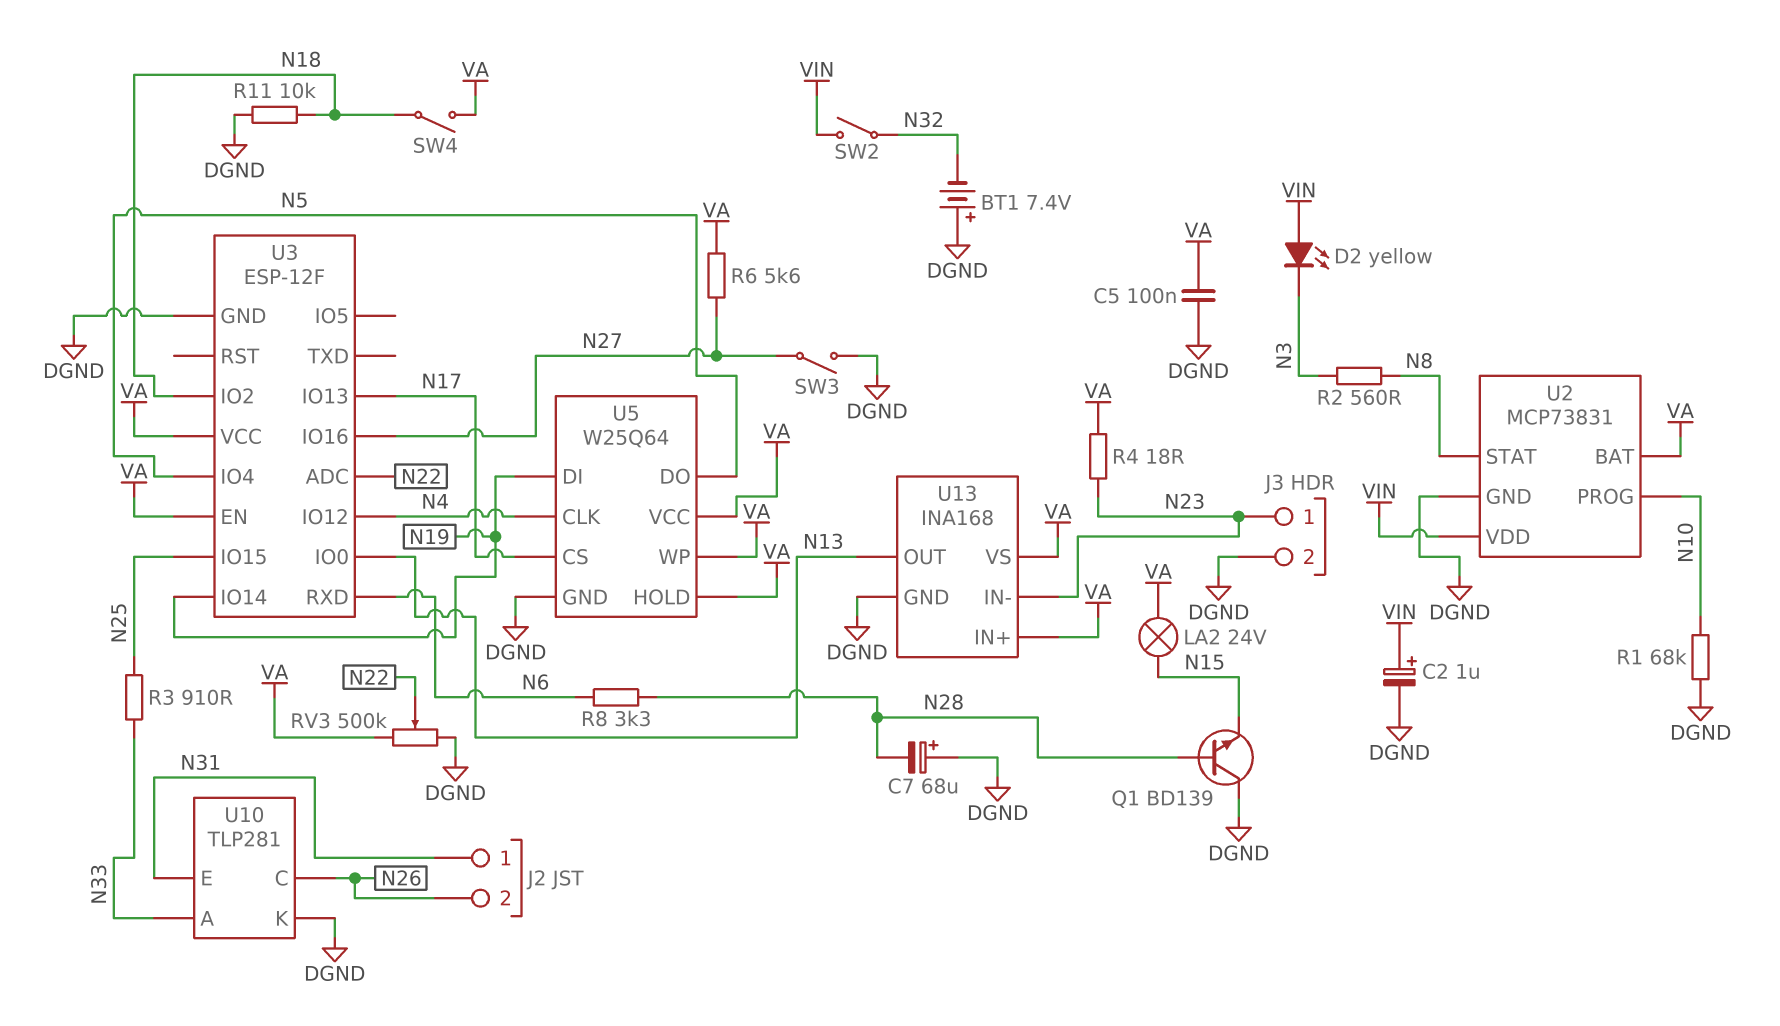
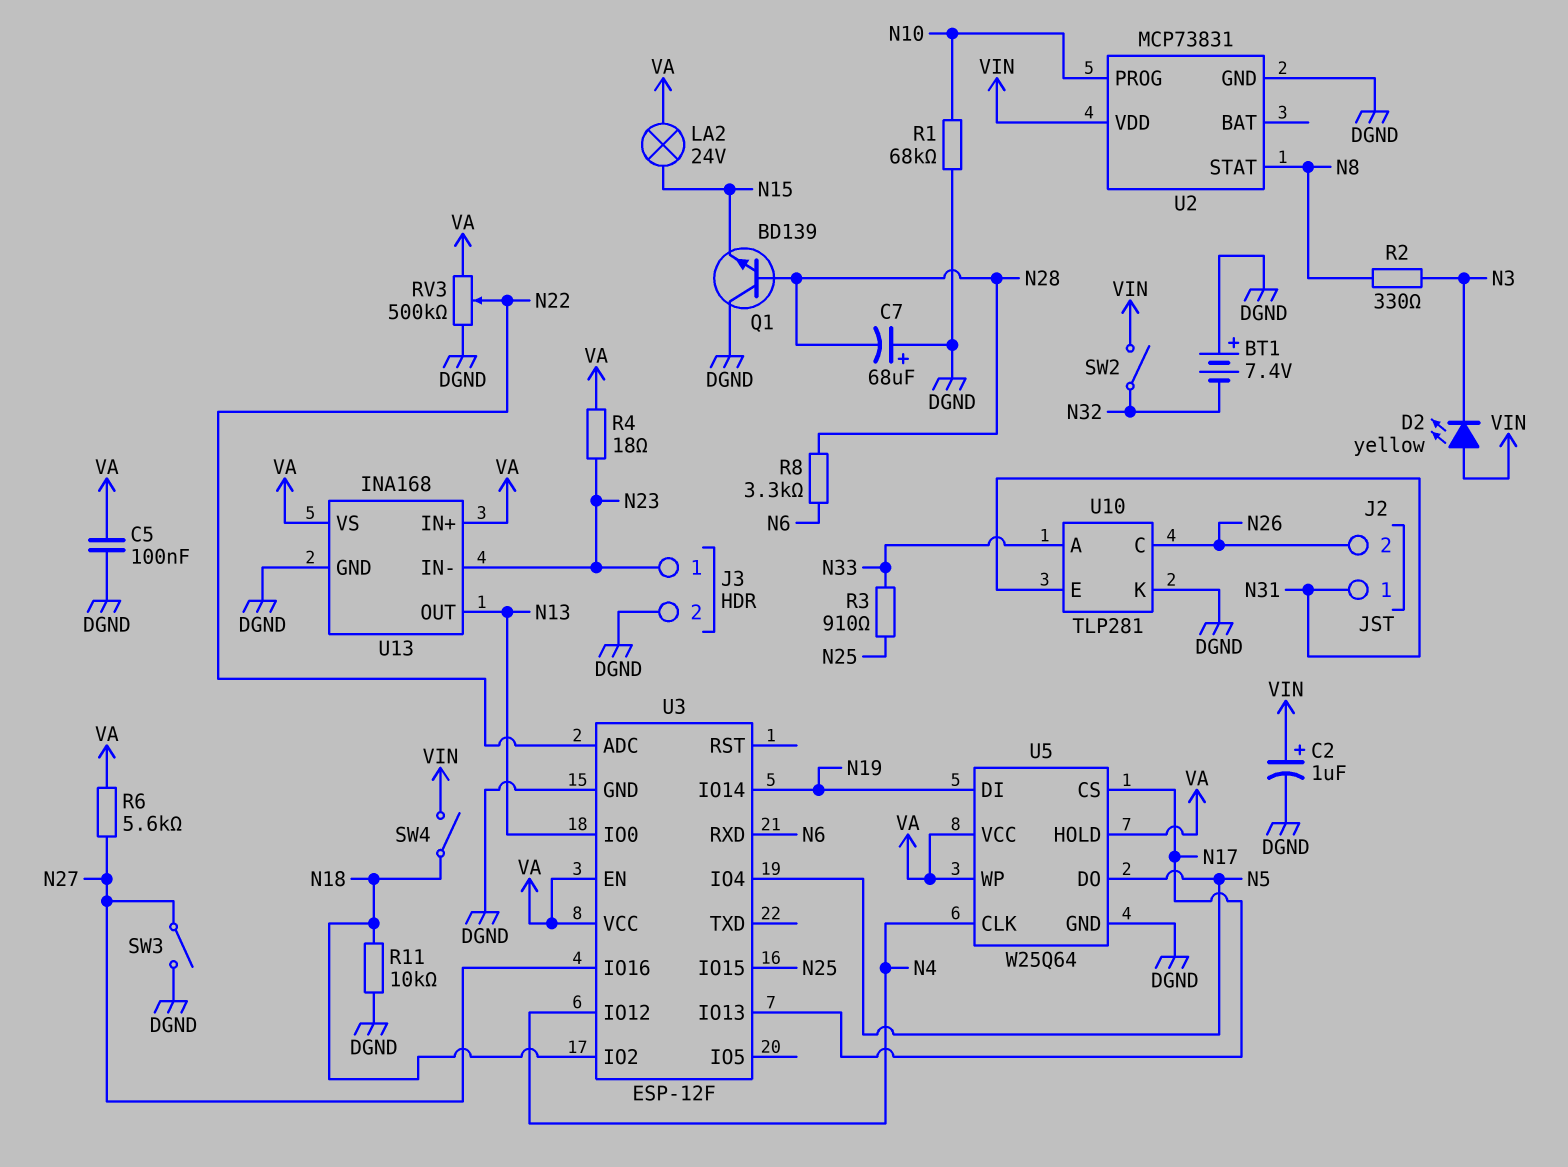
R2: 560 (N3, N8) -> 330 (N3, N8)
SW4: switch (N18, VA) -> switch (N18, VIN)
U2 pin BAT: VA -> none

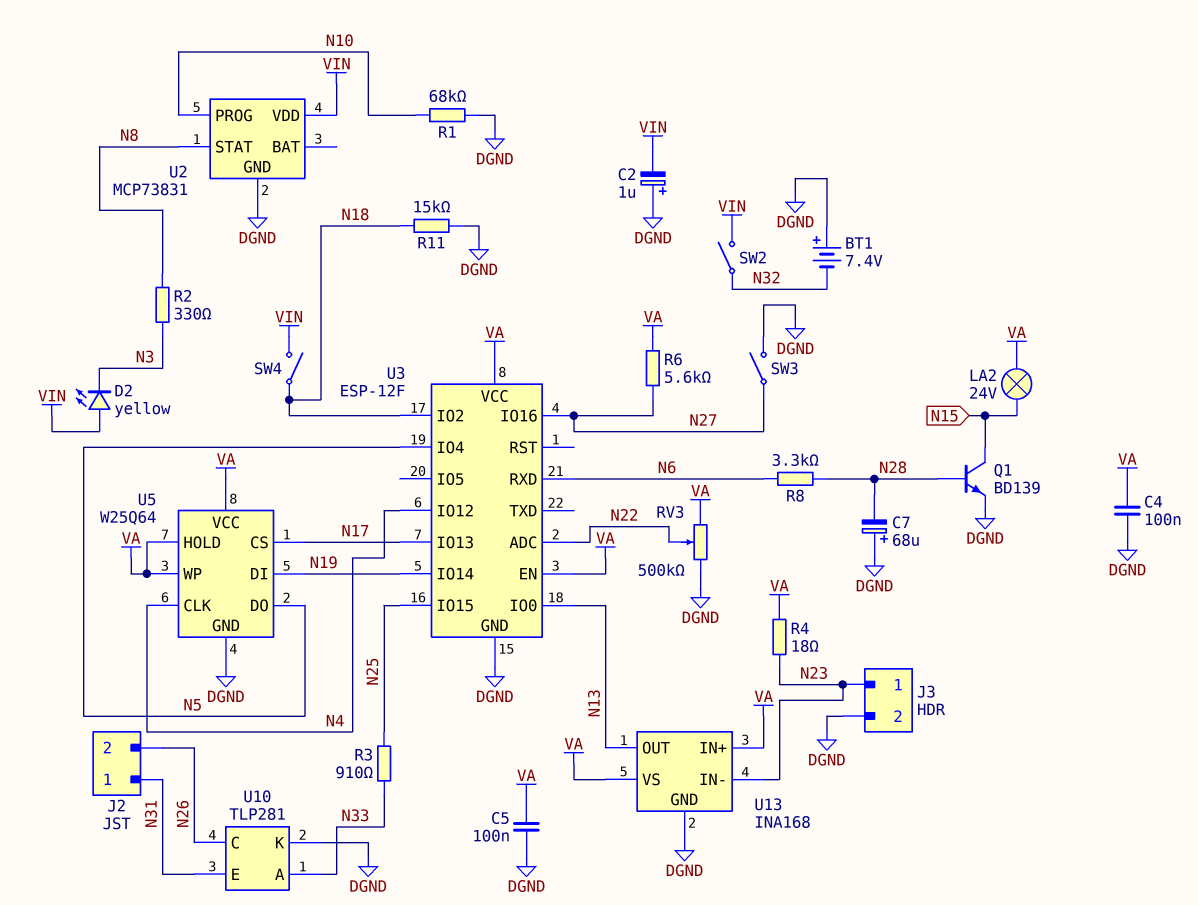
C2: 1uF (plus VIN, minus DGND) -> 1uF (plus DGND, minus VIN)
C4: none -> 100nF (DGND, VA)
Q1: NPN BD139 (B N28, C DGND, E N15) -> NPN BD139 (B N28, C N15, E DGND)
R11: 10k (DGND, N18) -> 15k (DGND, N18)

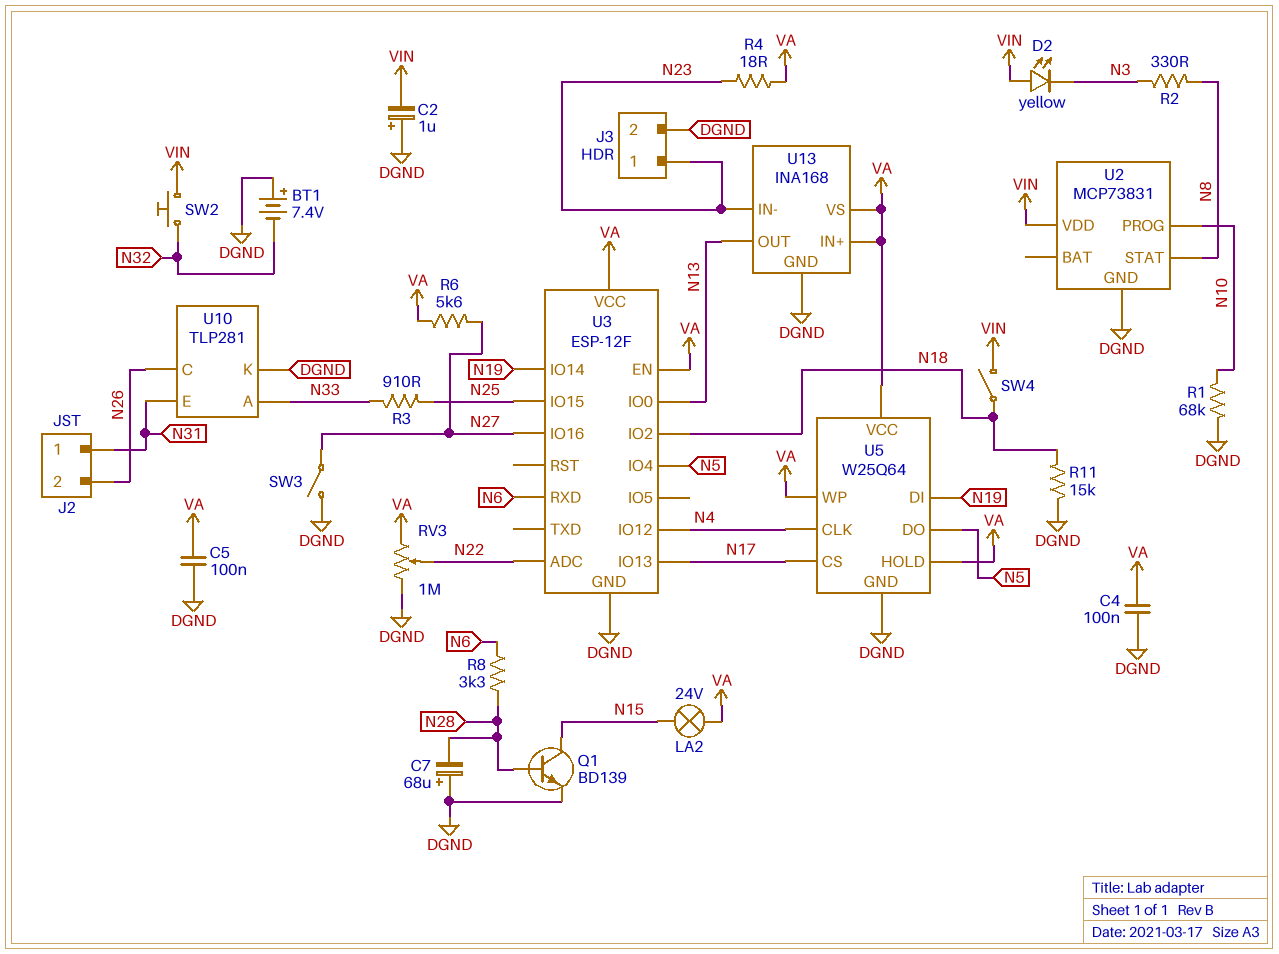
RV3: 500k (DGND, VA, wiper N22) -> 1M (DGND, VA, wiper N22)
SW2: switch (N32, VIN) -> button (N32, VIN)

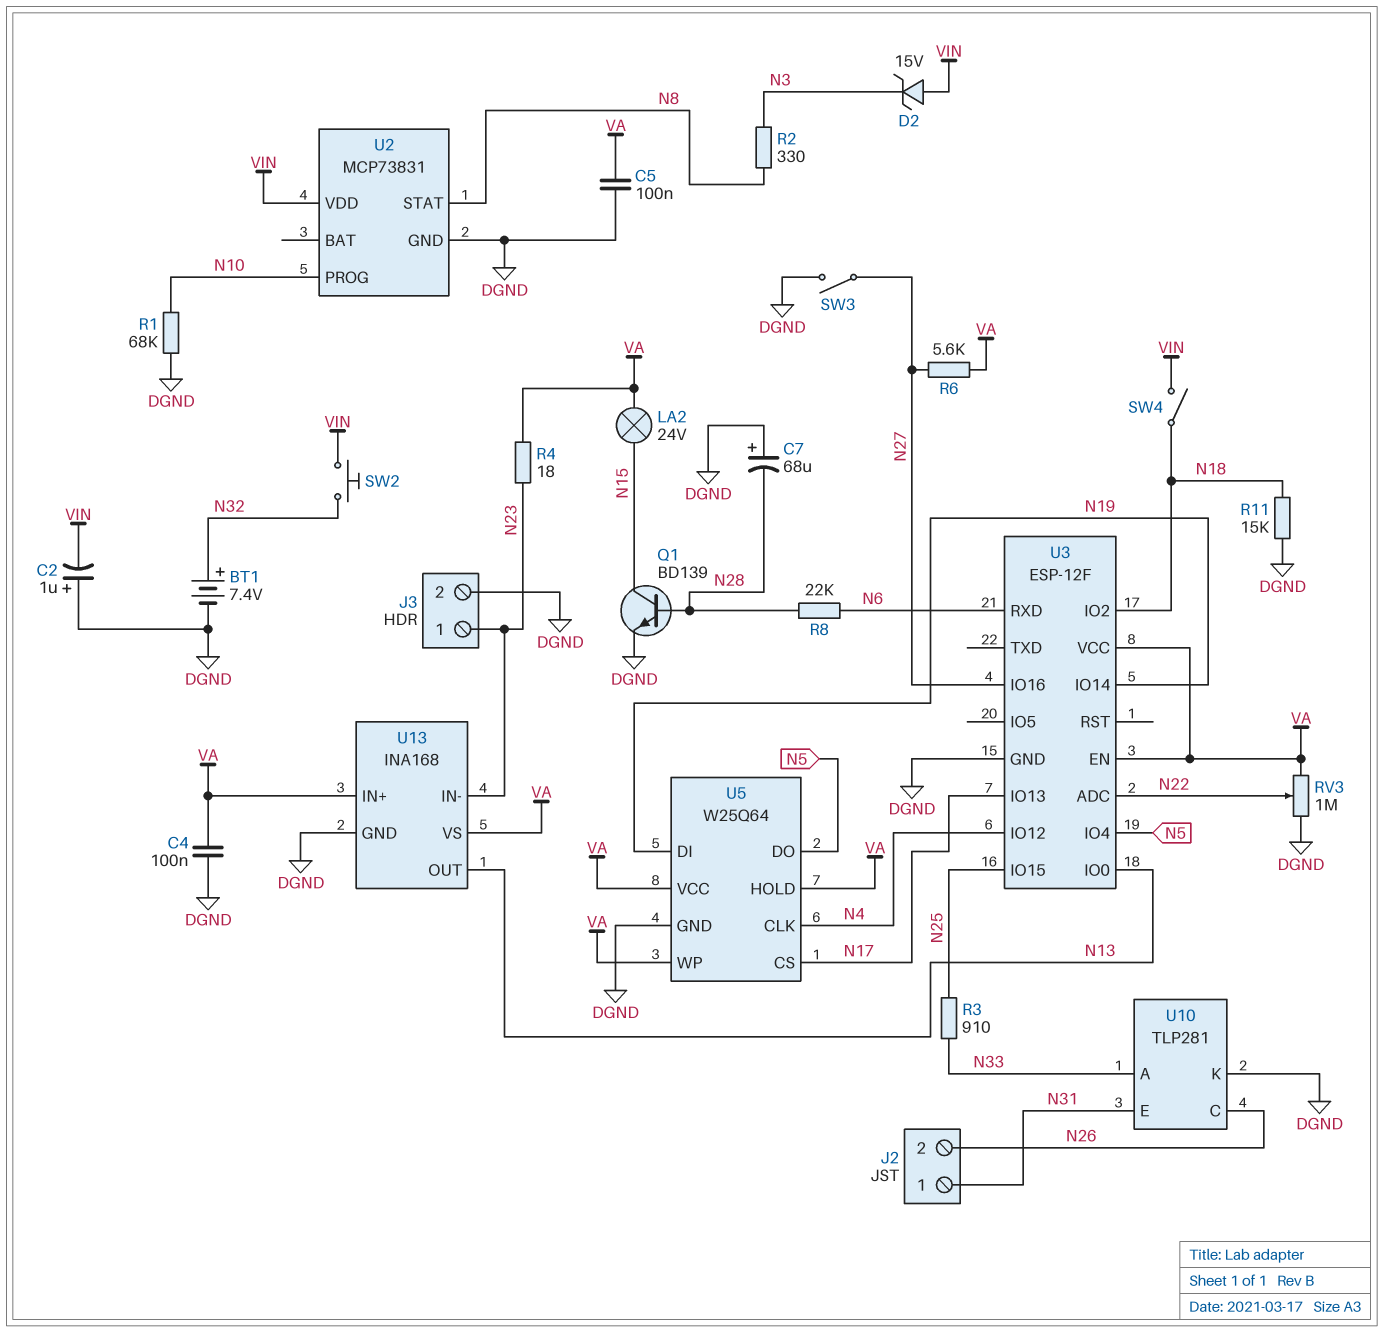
BT1: 7.4V (plus DGND, minus N32) -> 7.4V (plus N32, minus DGND)
D2: LED yellow (A VIN, K N3) -> zener 15V (A VIN, K N3)
R8: 3.3k (N6, N28) -> 22k (N6, N28)

